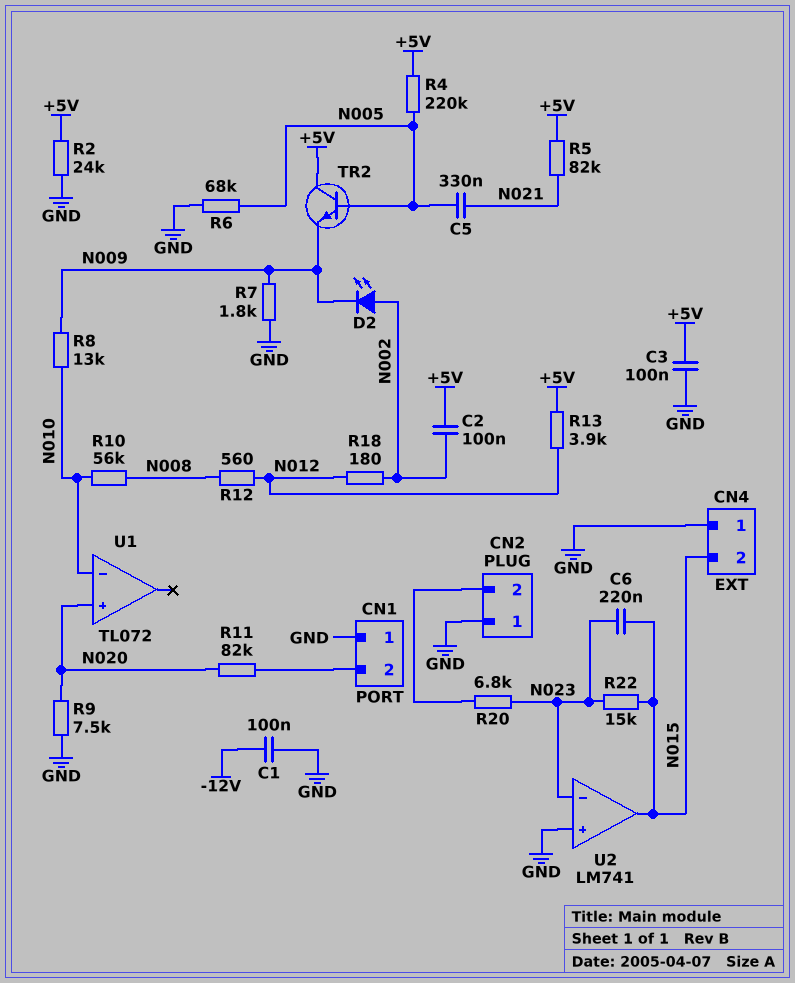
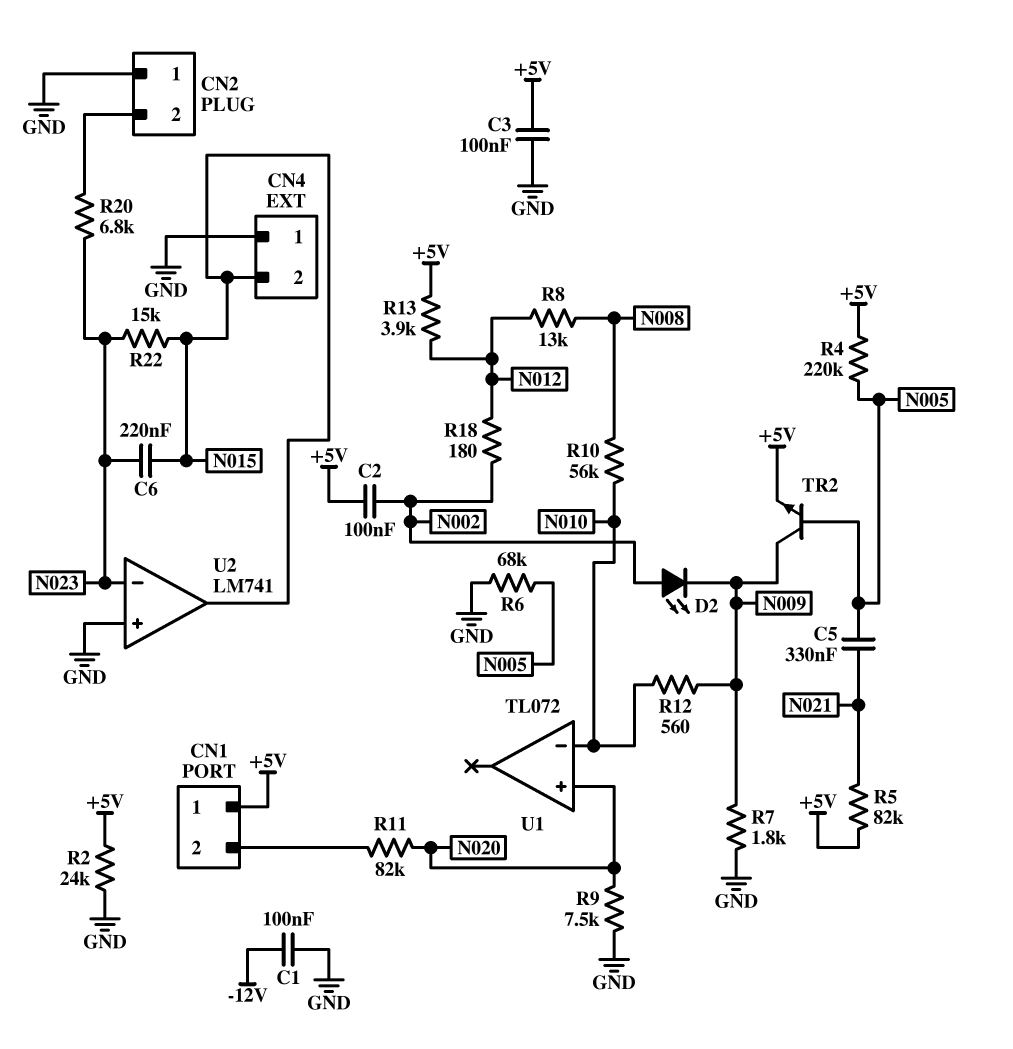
CN1 pin 1: GND -> +5V
R8: 13k (N009, N010) -> 13k (N008, N012)
R12: 560 (N008, N012) -> 560 (N009, N010)
TR2: NPN (B N005, C +5V, E N009) -> NPN (B N005, C N009, E +5V)

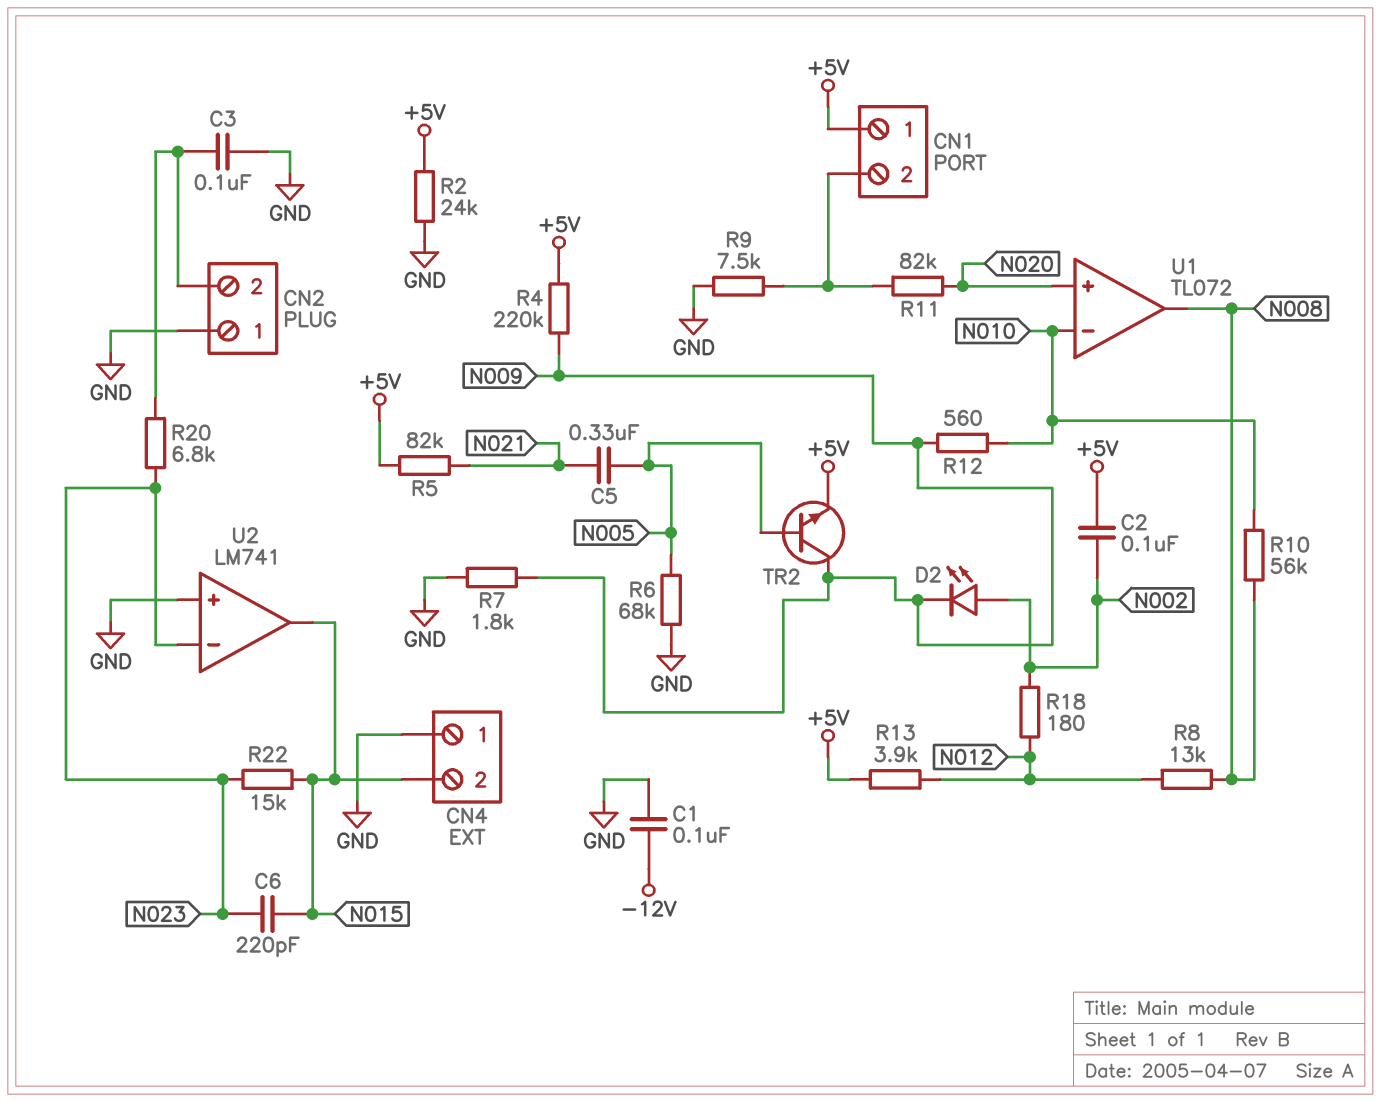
C3: 100nF (+5V, GND) -> 100nF (CN2/2, GND)
C6: 220nF (N015, N023) -> 220pF (N015, N023)
R4: 220k (+5V, N005) -> 220k (+5V, N009)
R9: 7.5k (GND, N020) -> 7.5k (CN1/2, GND)
U1 pin out: none -> N008

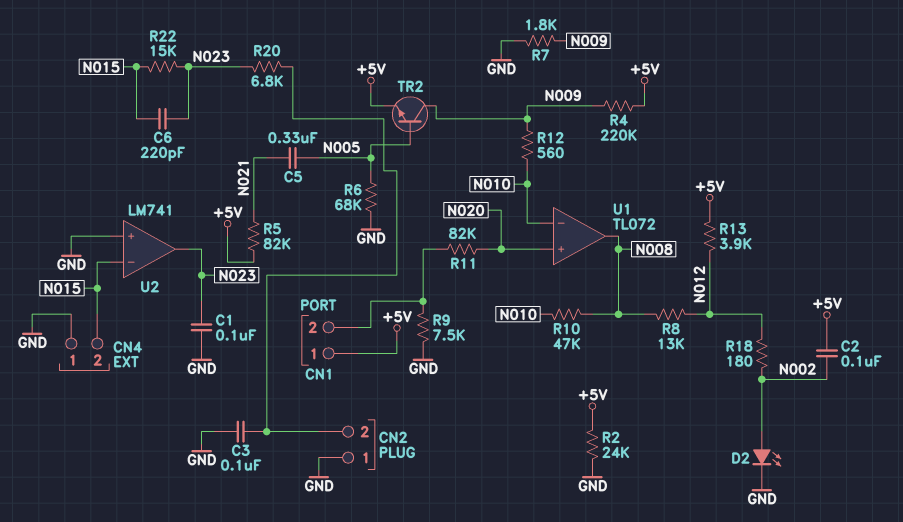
C1: 100nF (-12V, GND) -> 100nF (GND, N023)
D2: LED (A N002, K N009) -> LED (A N002, K GND)
R10: 56k (N008, N010) -> 47k (N008, N010)
U2 pin in-: N023 -> N015
U2 pin out: N015 -> N023

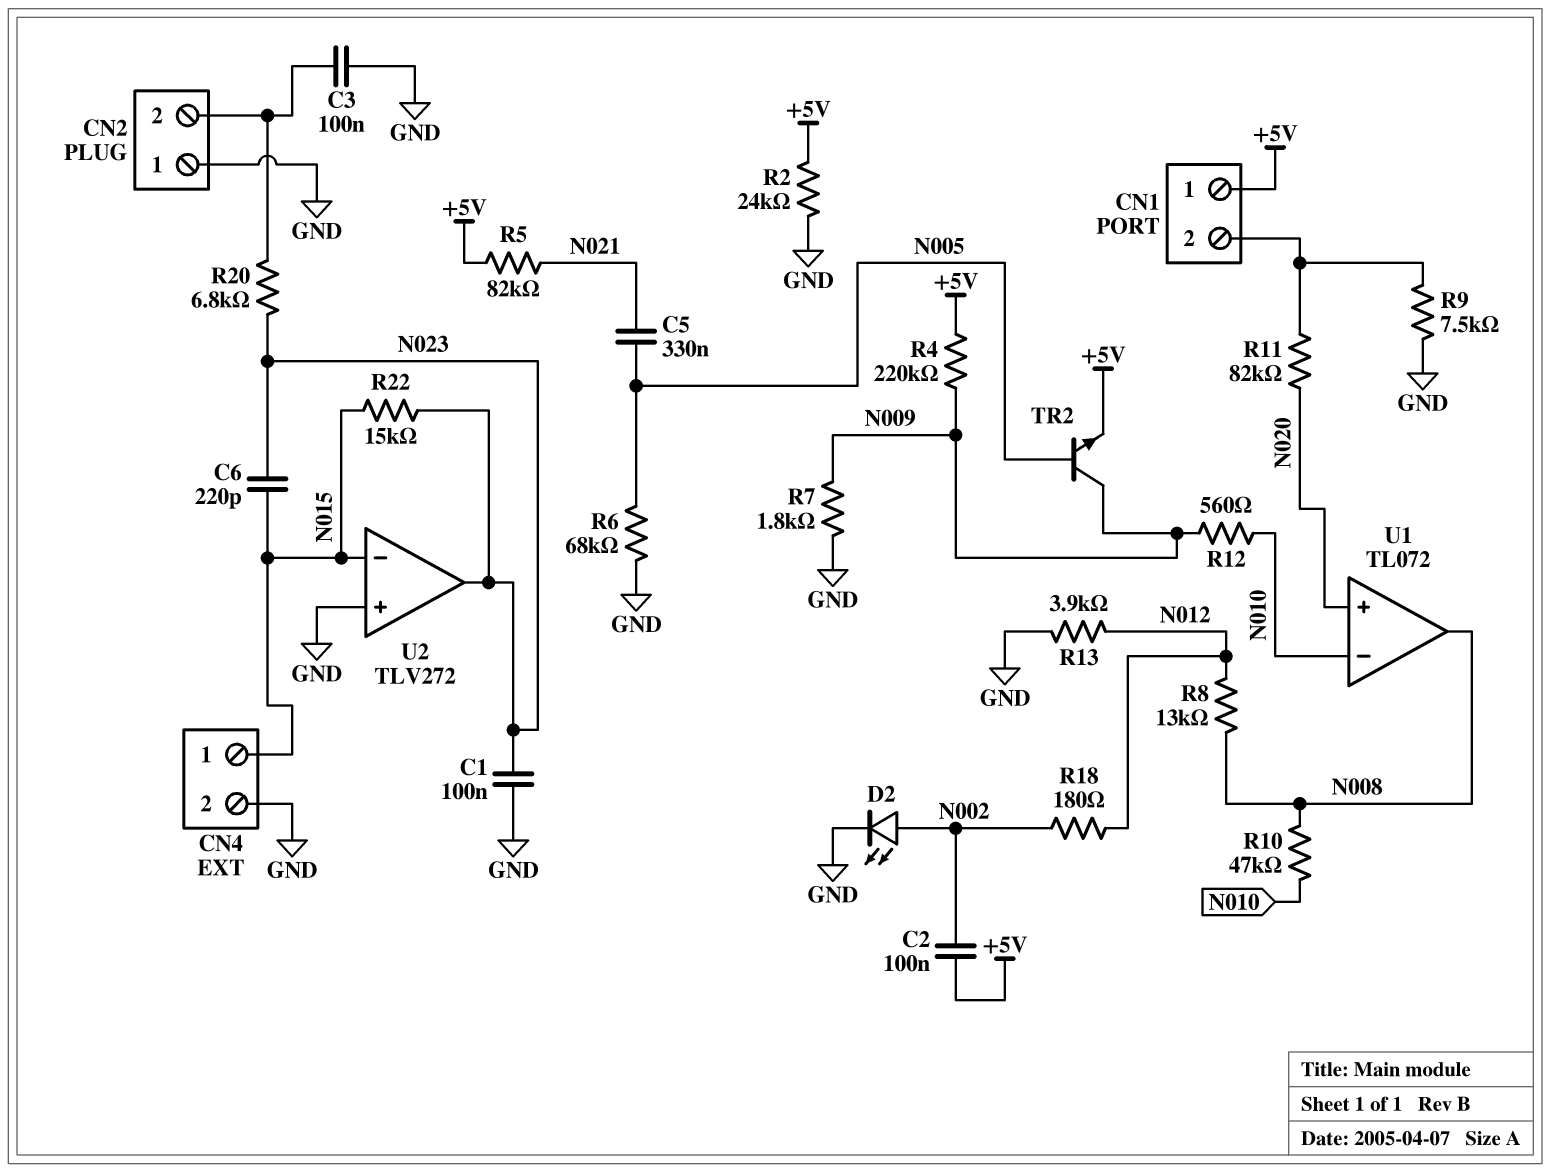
CN4 pin 1: GND -> N015
CN4 pin 2: N015 -> GND
R13: 3.9k (+5V, N012) -> 3.9k (GND, N012)
U2: LM741 -> TLV272

